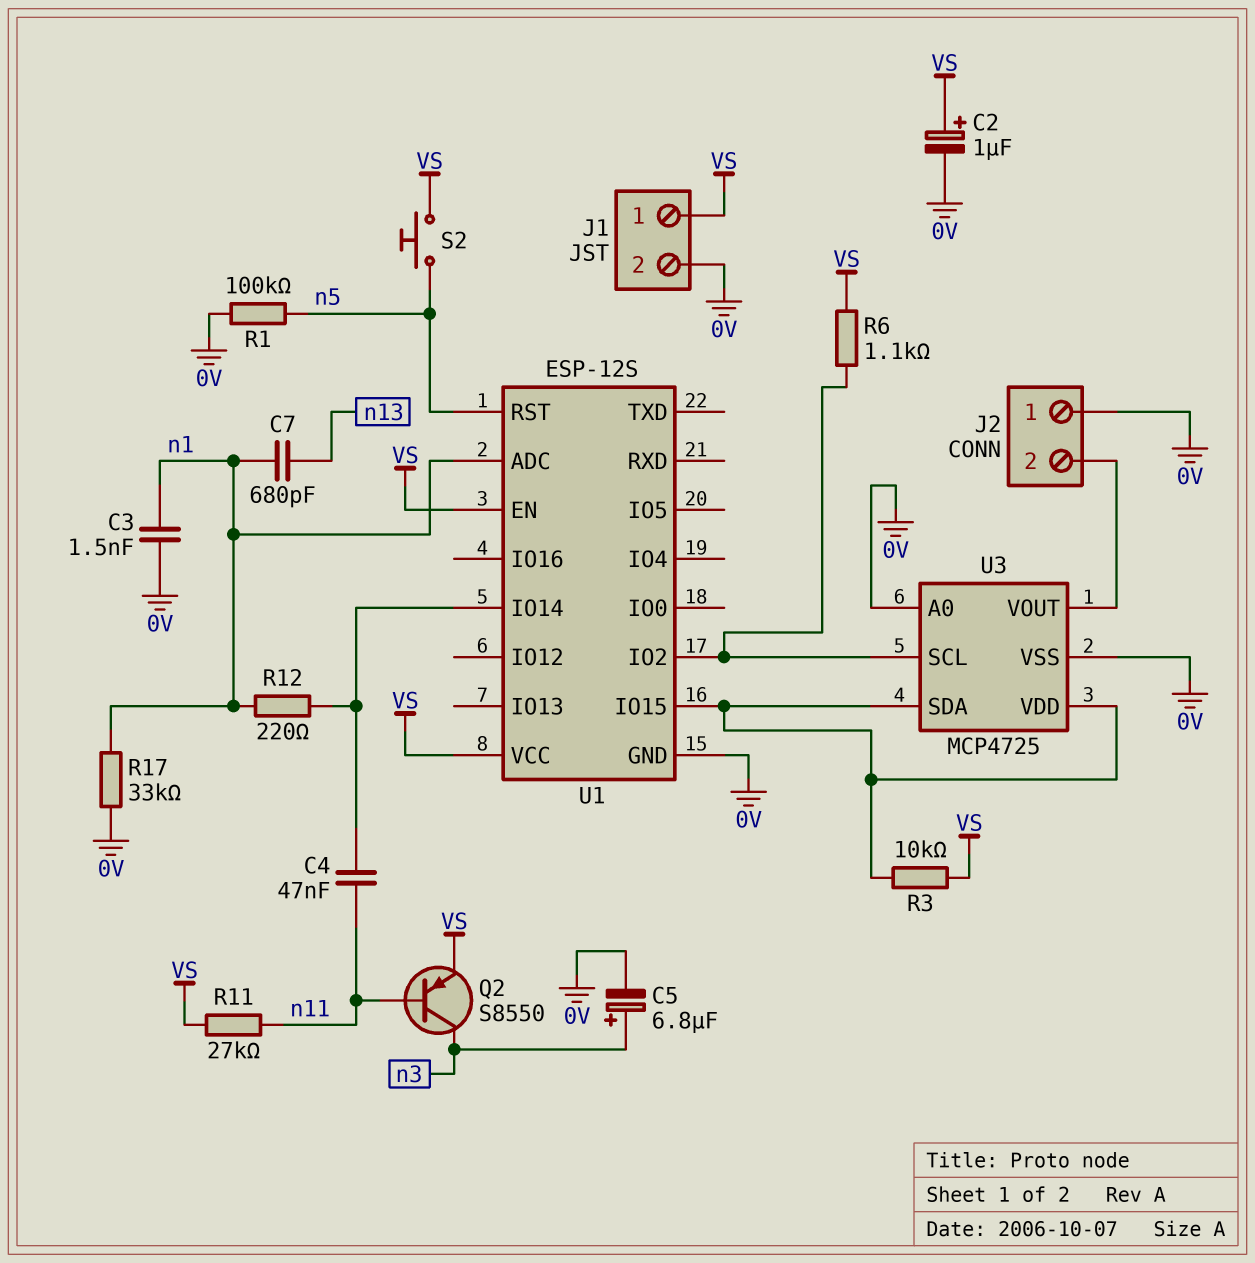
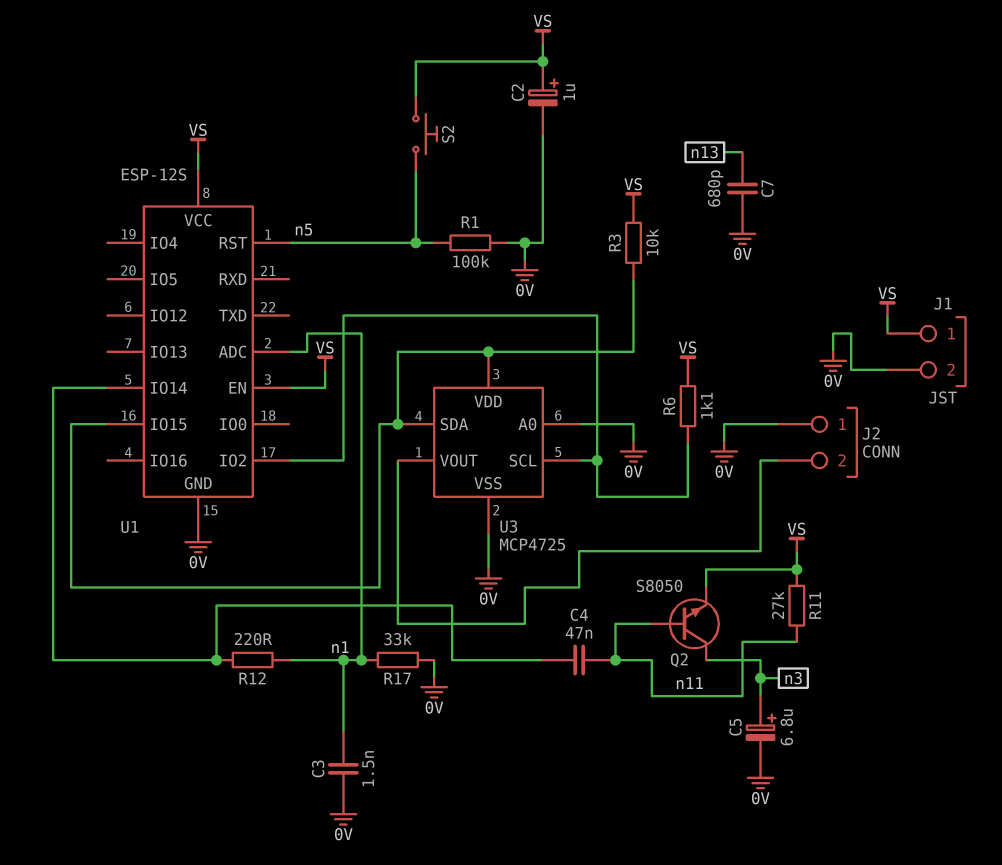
C7: 680pF (n1, n13) -> 680pF (0V, n13)
Q2: PNP S8550 (B n11, C n3, E VS) -> NPN S8050 (B n11, C n3, E VS)

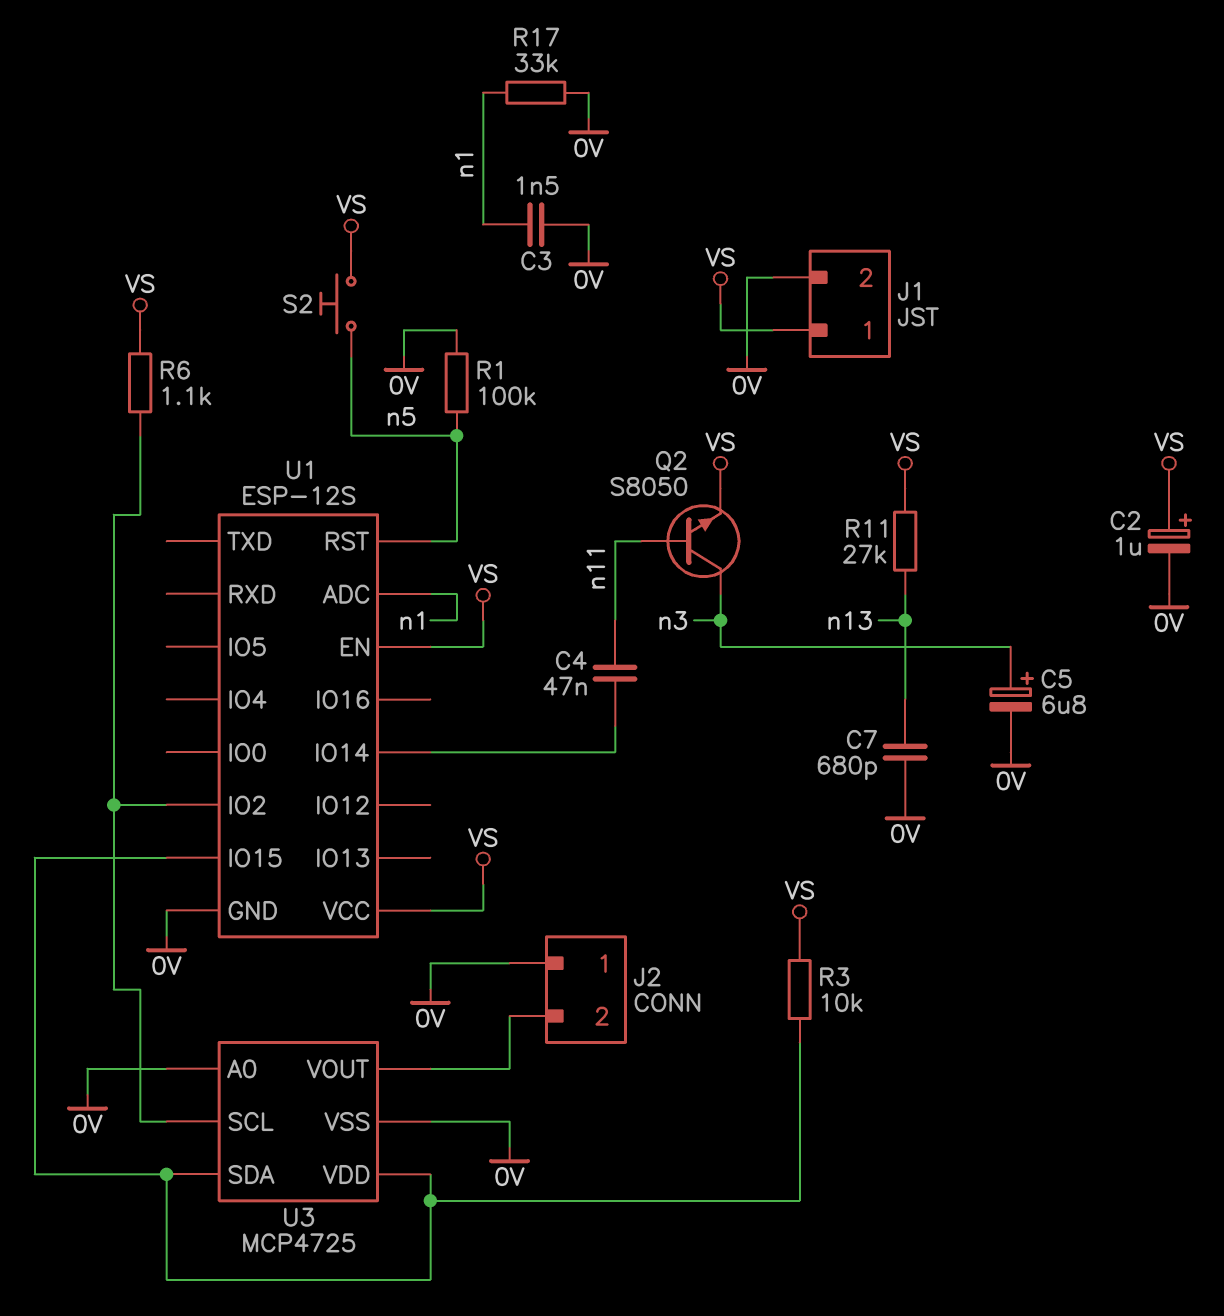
R11: 27k (VS, n11) -> 27k (VS, n13)
R12: 220 (U1/IO14, n1) -> none

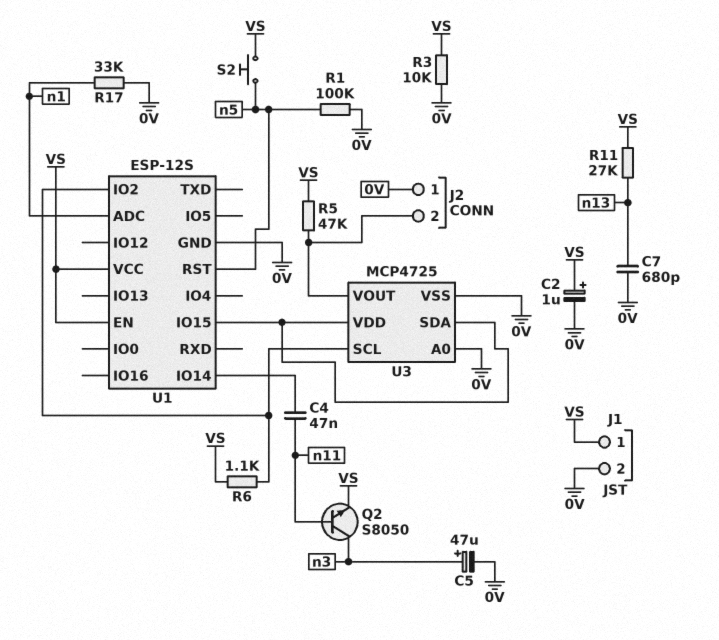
C3: 1.5nF (0V, n1) -> none
C5: 6.8uF (plus n3, minus 0V) -> 47uF (plus n3, minus 0V)
R3: 10k (U1/IO15, VS) -> 10k (0V, VS)
R5: none -> 47k (J2/2, VS)

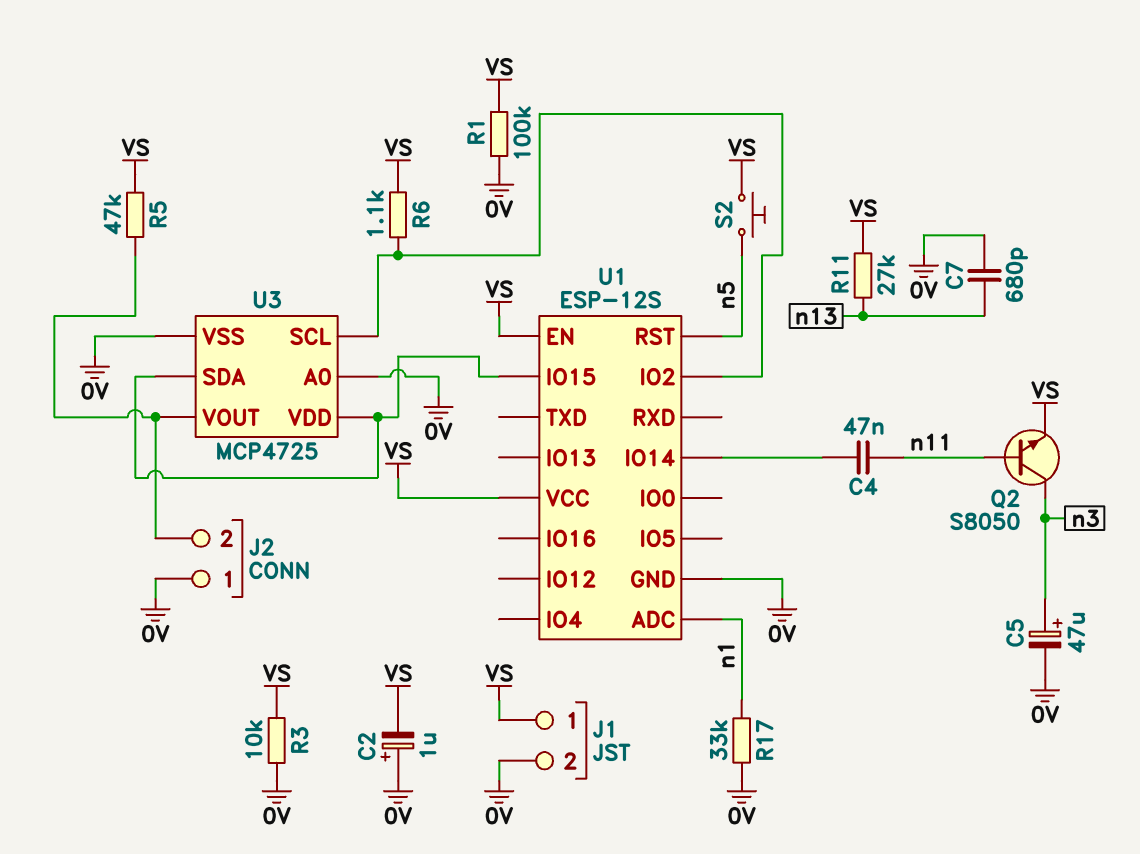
C2: 1uF (plus VS, minus 0V) -> 1uF (plus 0V, minus VS)
R1: 100k (0V, n5) -> 100k (0V, VS)

